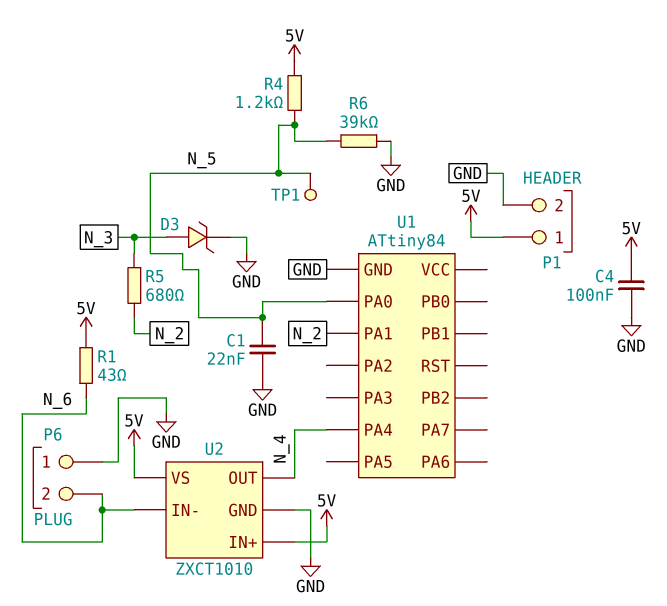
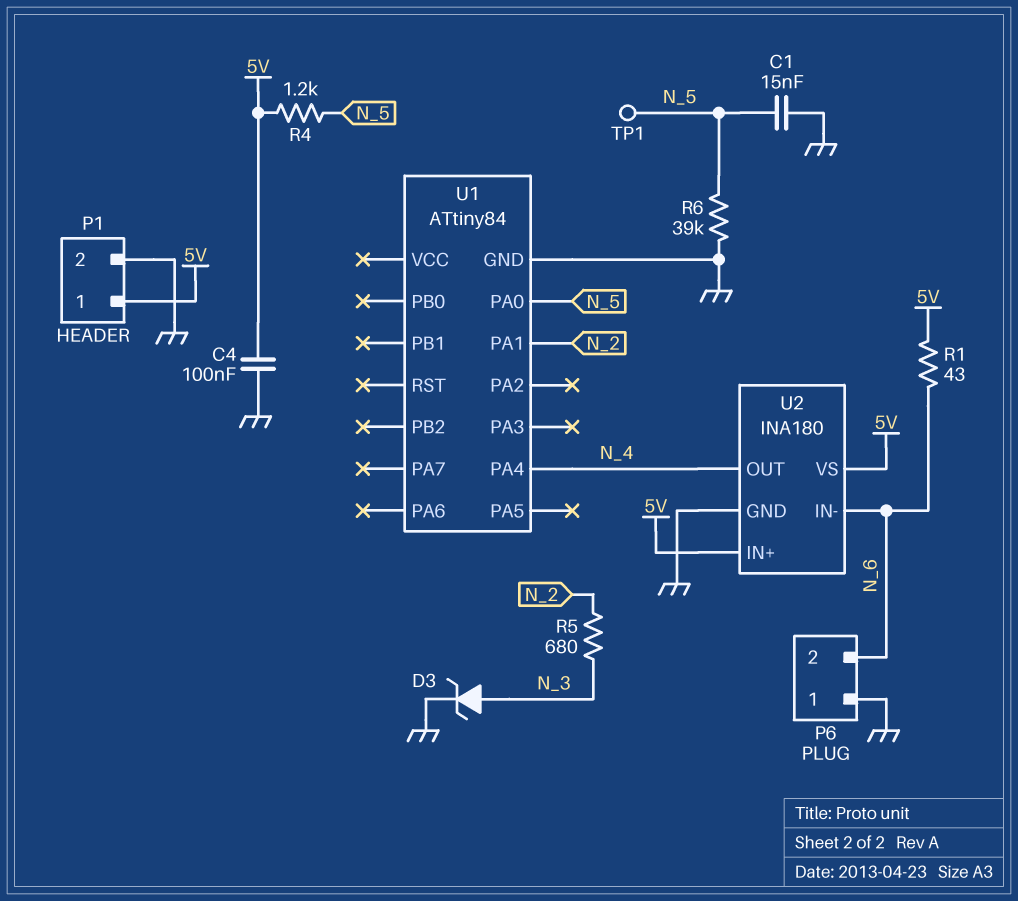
C1: 22nF (GND, N_5) -> 15nF (GND, N_5)
U2: ZXCT1010 -> INA180

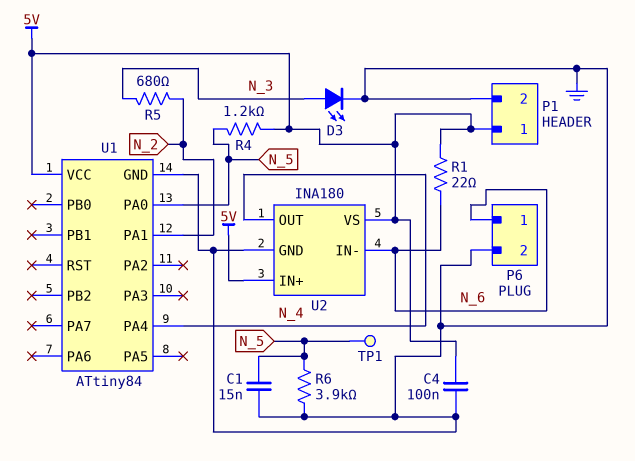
D3: zener (A N_3, K GND) -> LED (A N_3, K GND)
P6 pin 1: GND -> N_6
P6 pin 2: N_6 -> GND
R1: 43 (5V, N_6) -> 22 (5V, N_6)
R6: 39k (GND, N_5) -> 3.9k (GND, N_5)
U1 pin VCC: none -> 5V

